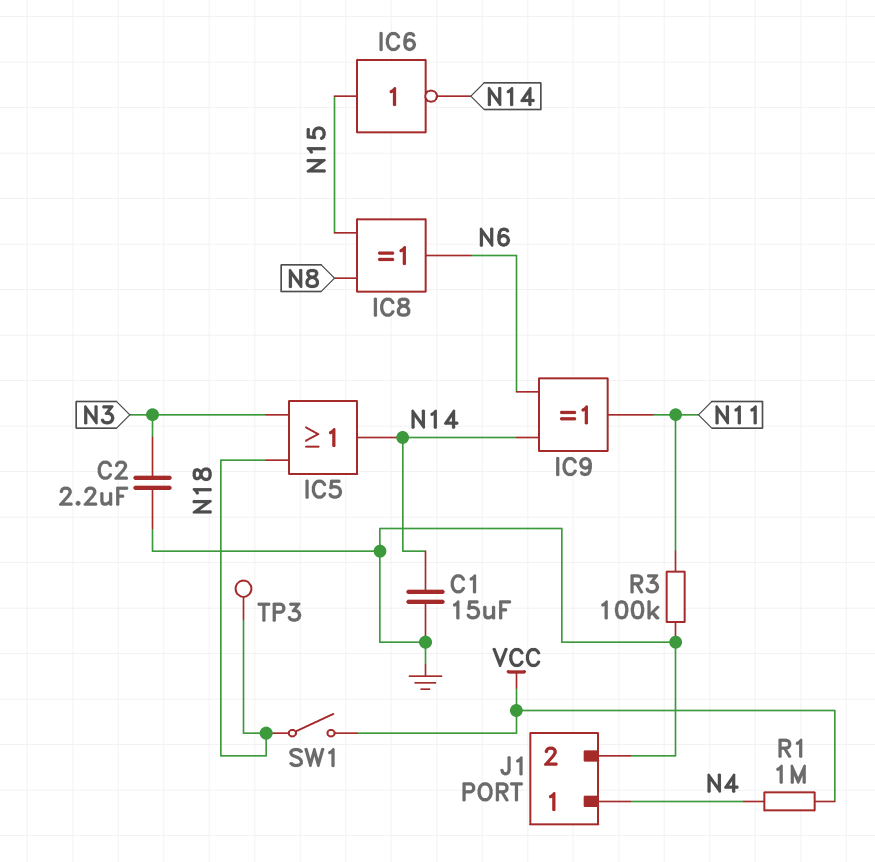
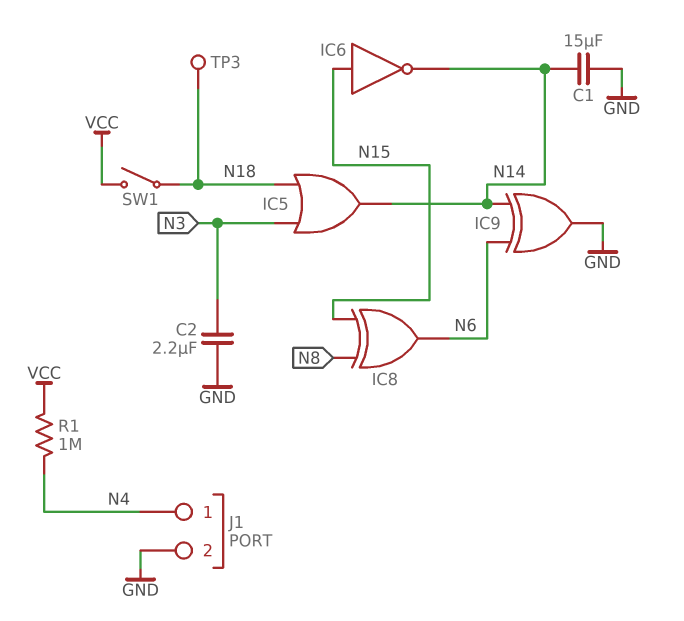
IC9: XOR (in N6, in N14, out N11) -> XOR (in N6, in N14, out GND)
R3: 100k (GND, N11) -> none

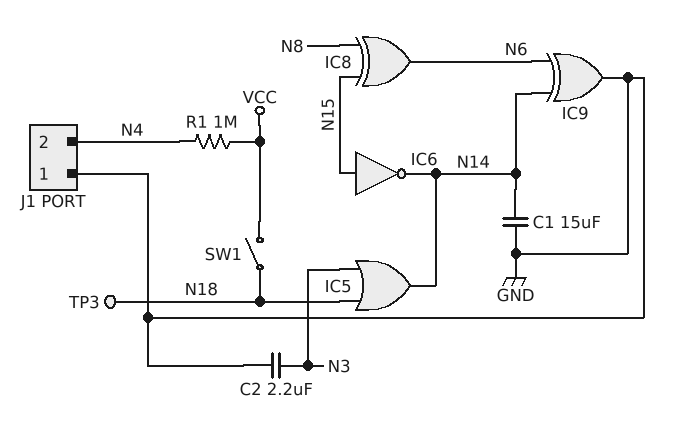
J1 pin 1: N4 -> GND
J1 pin 2: GND -> N4

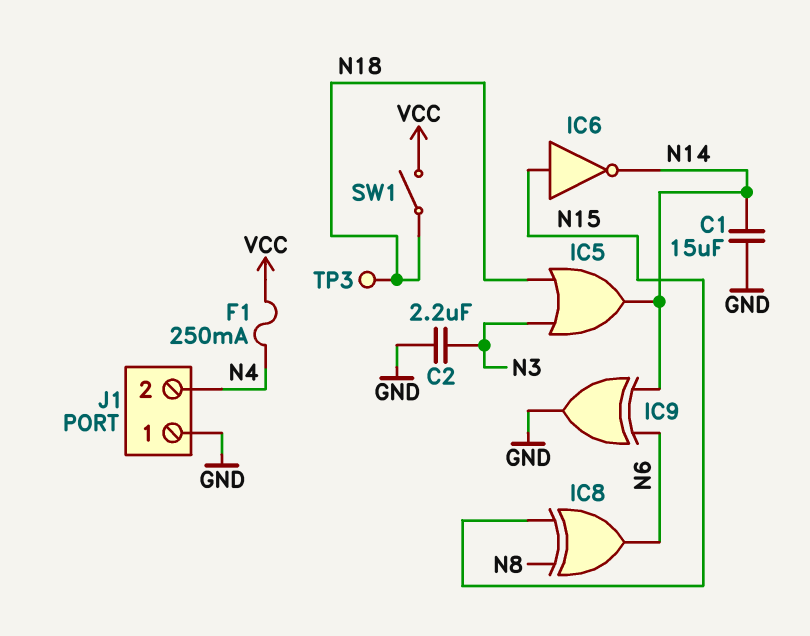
F1: none -> 250mA (N4, VCC)
R1: 1M (N4, VCC) -> none

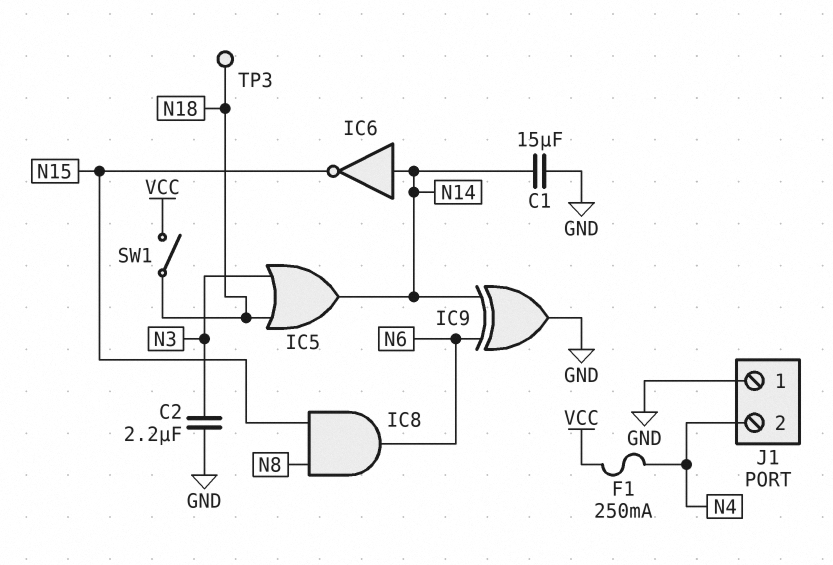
IC6: NOT (in N15, out N14) -> NOT (in N14, out N15)
IC8: XOR (in N8, in N15, out N6) -> AND (in N8, in N15, out N6)

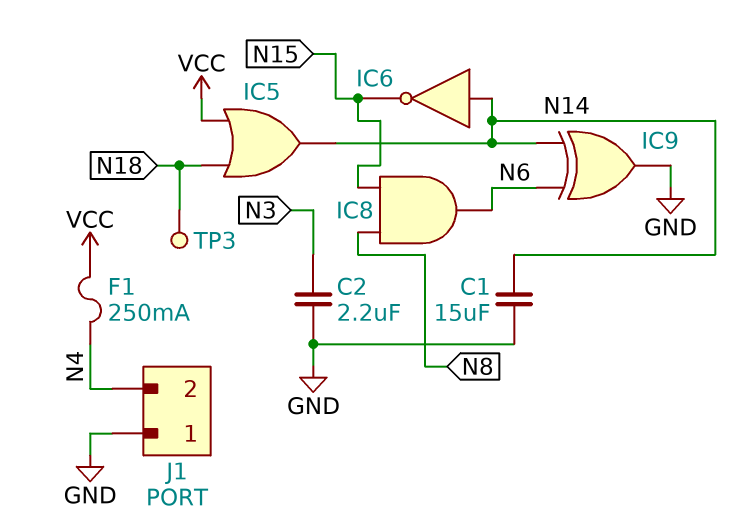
IC5: OR (in N3, in N18, out N14) -> OR (in N18, in VCC, out N14)
SW1: switch (N18, VCC) -> none

